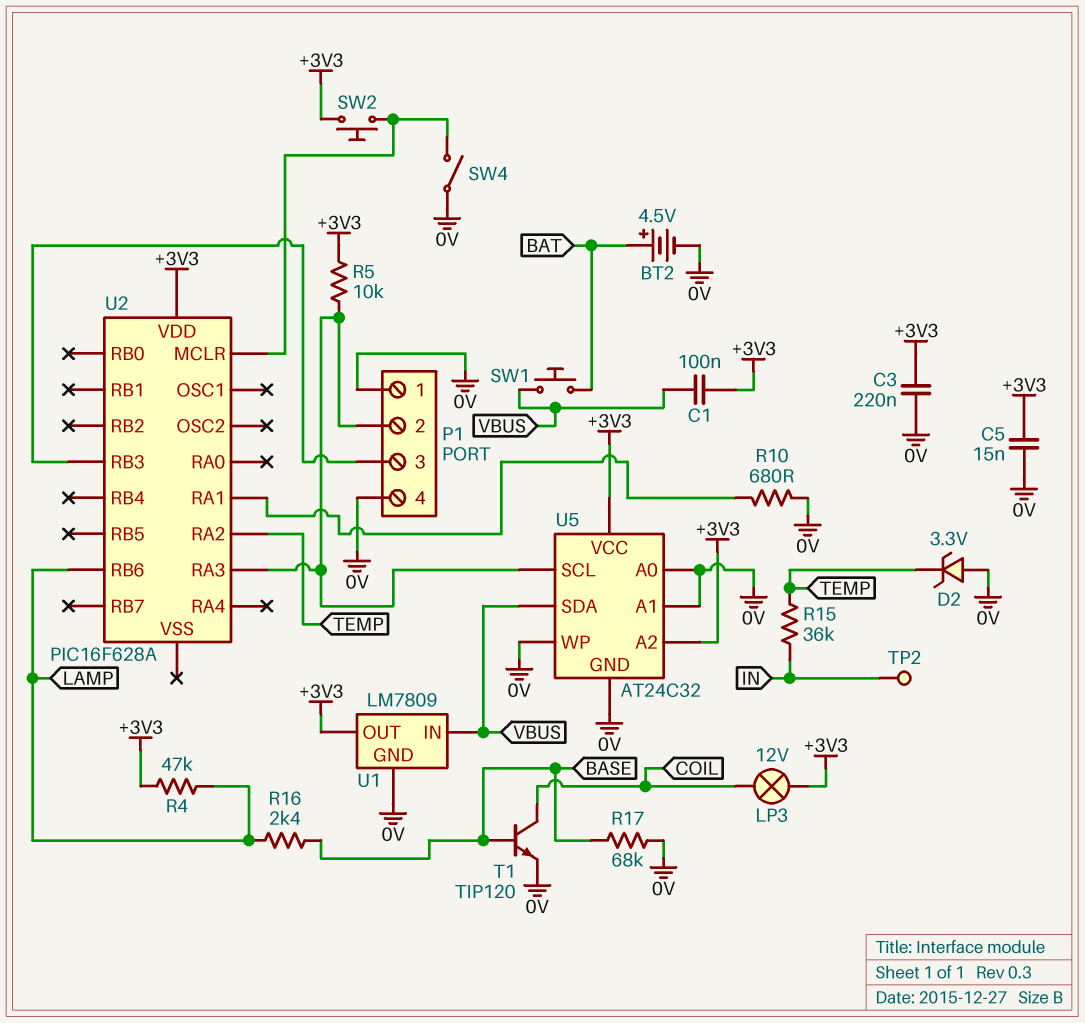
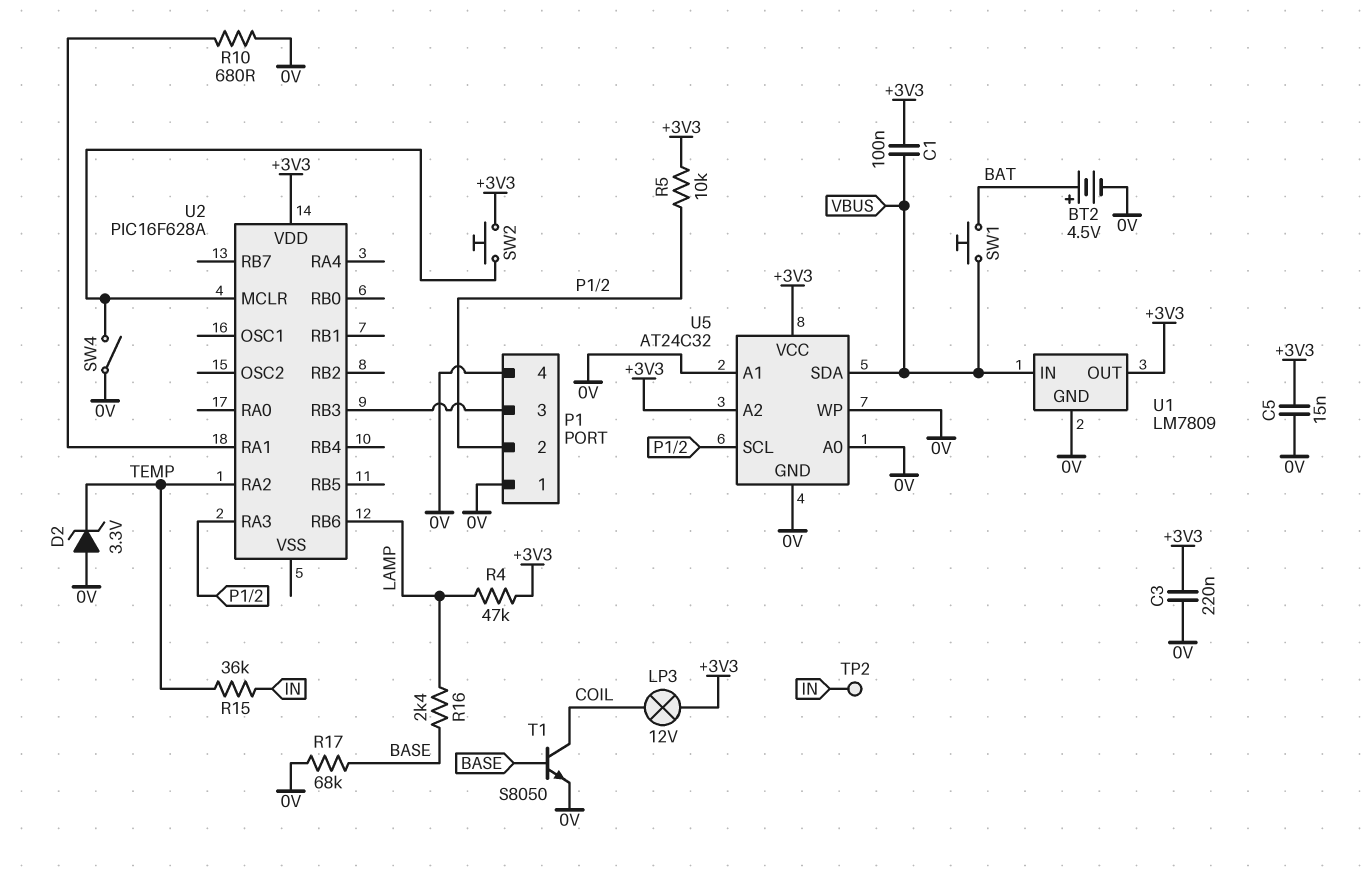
T1: NPN TIP120 (B BASE, C COIL, E 0V) -> NPN S8050 (B BASE, C COIL, E 0V)

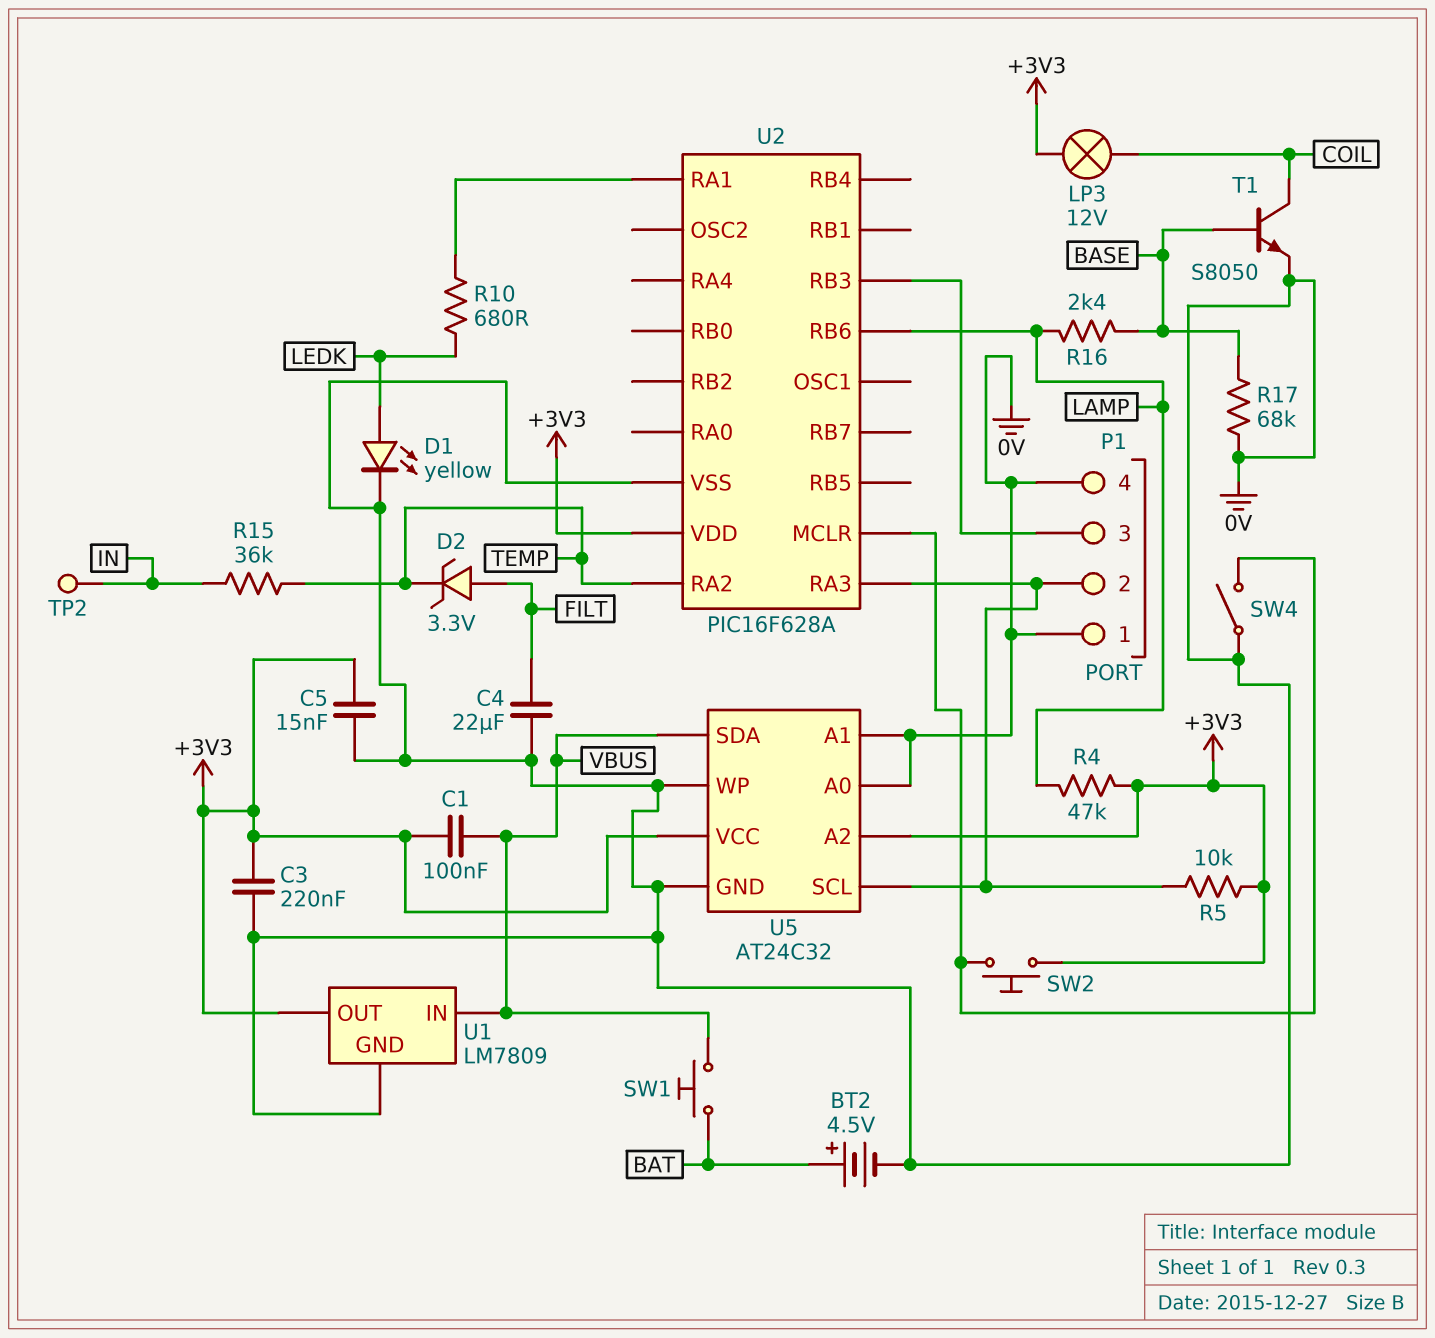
C4: none -> 22uF (0V, FILT)
D1: none -> LED yellow (A LEDK, K 0V)
D2: zener 3.3V (A 0V, K TEMP) -> zener 3.3V (A FILT, K TEMP)
R10: 680 (0V, U2/RA1) -> 680 (LEDK, U2/RA1)
U2 pin VSS: none -> 0V

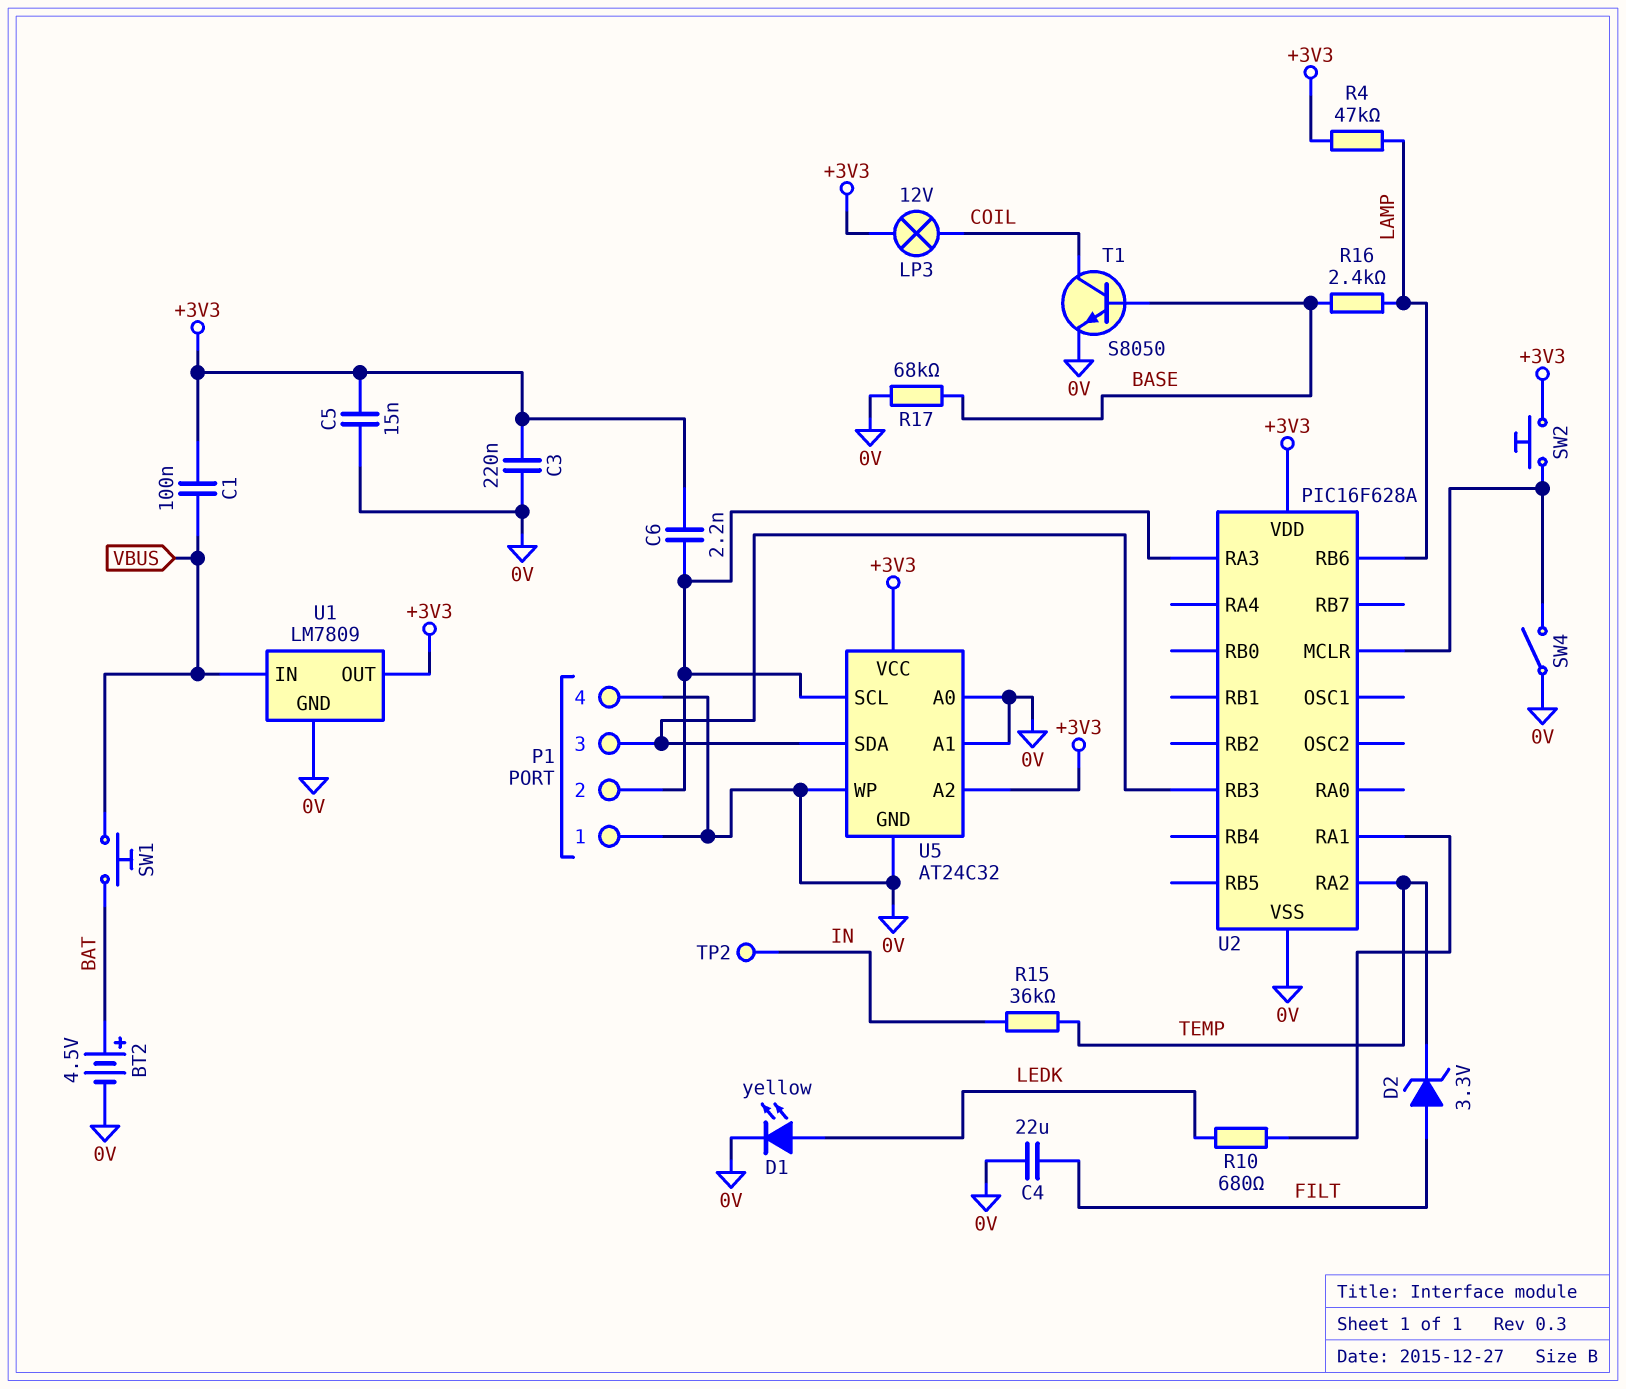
C6: none -> 2.2nF (+3V3, P1/2)
R5: 10k (+3V3, P1/2) -> none
U5 pin SDA: VBUS -> P1/3

